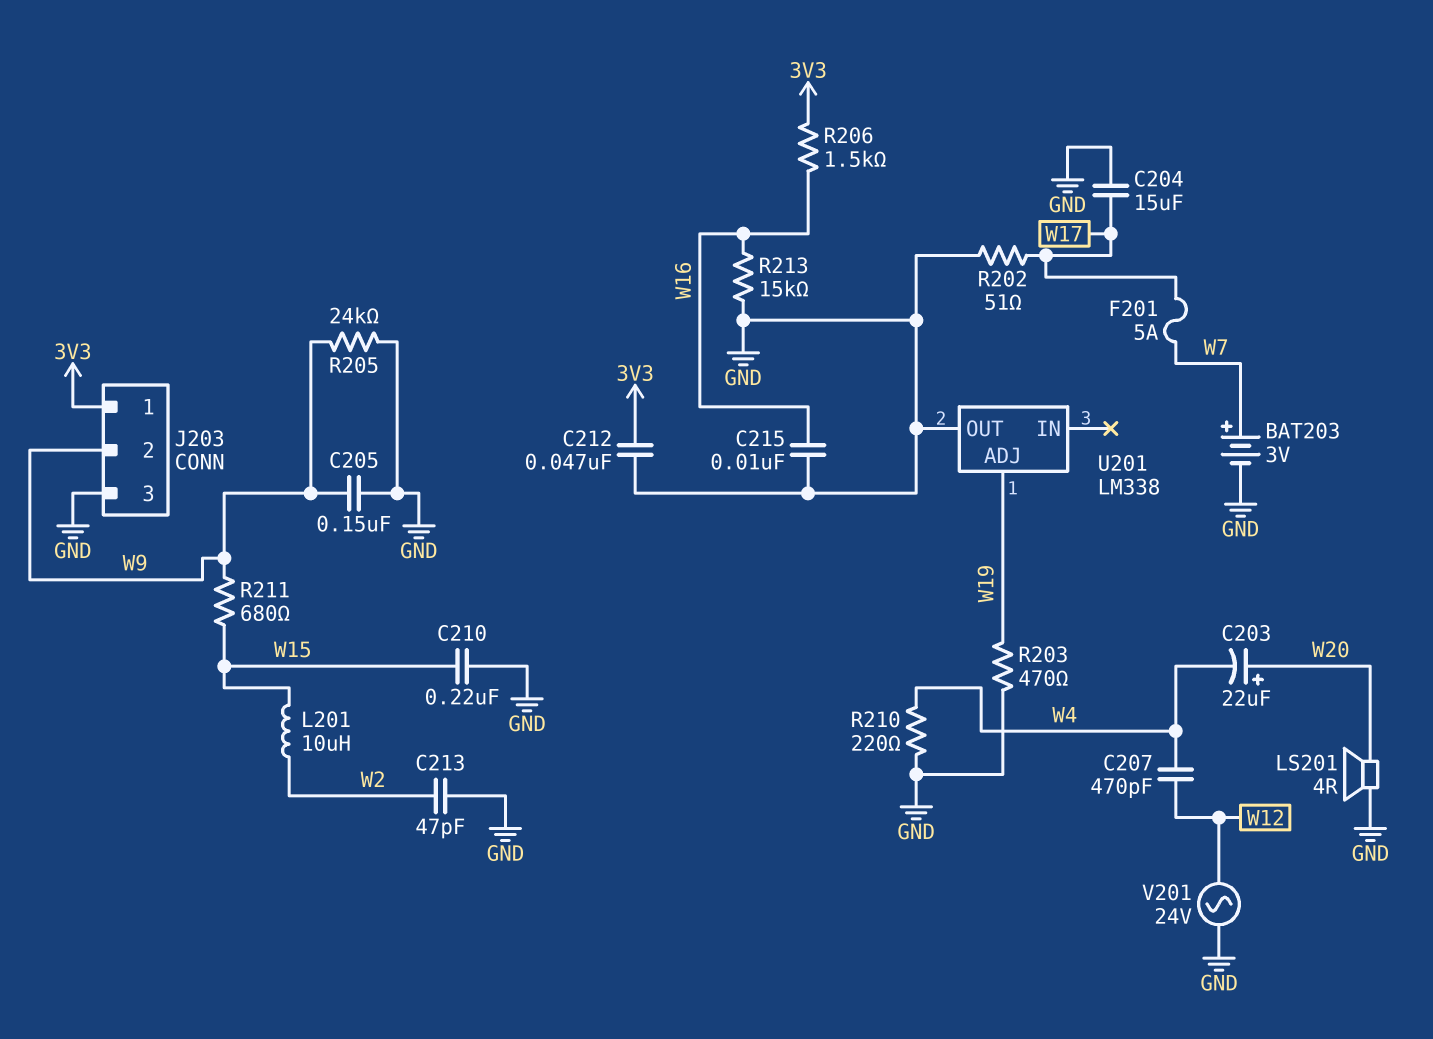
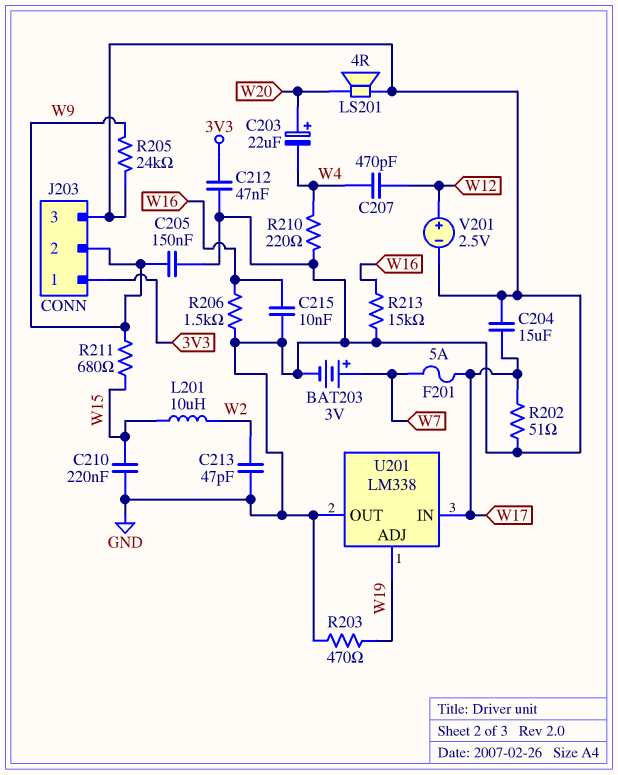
R206: 1.5k (3V3, W16) -> 1.5k (GND, W16)
U201 pin IN: none -> W17
V201: AC 24V (GND, W12) -> 2.5V (plus W12, minus GND)

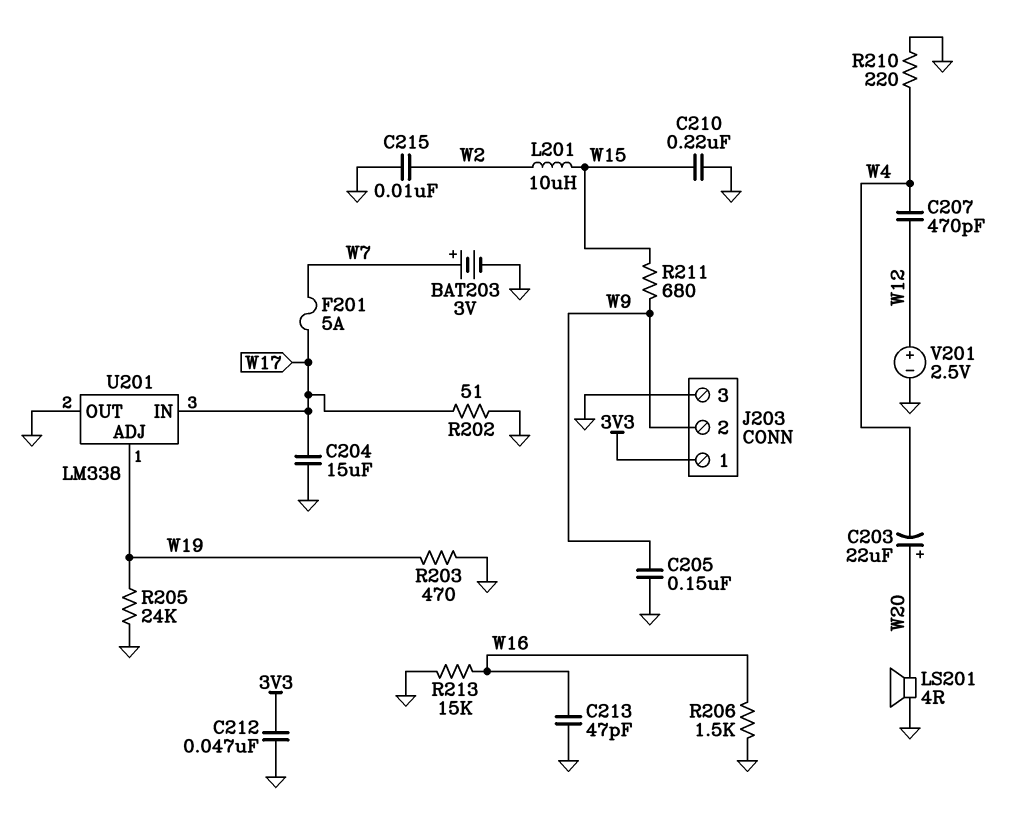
C213: 47pF (GND, W2) -> 47pF (GND, W16)
C215: 10nF (GND, W16) -> 10nF (GND, W2)
R205: 24k (GND, W9) -> 24k (GND, W19)

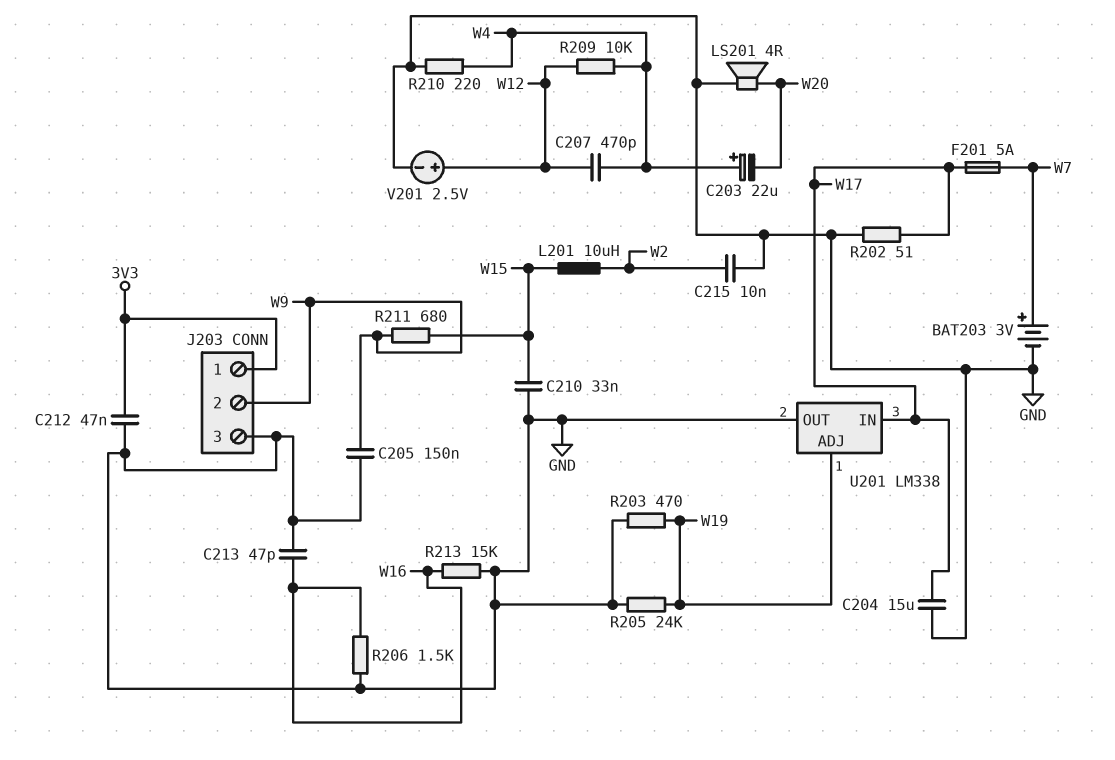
C203: 22uF (plus W20, minus W4) -> 22uF (plus W4, minus W20)
C210: 220nF (GND, W15) -> 33nF (GND, W15)
R209: none -> 10k (W4, W12)

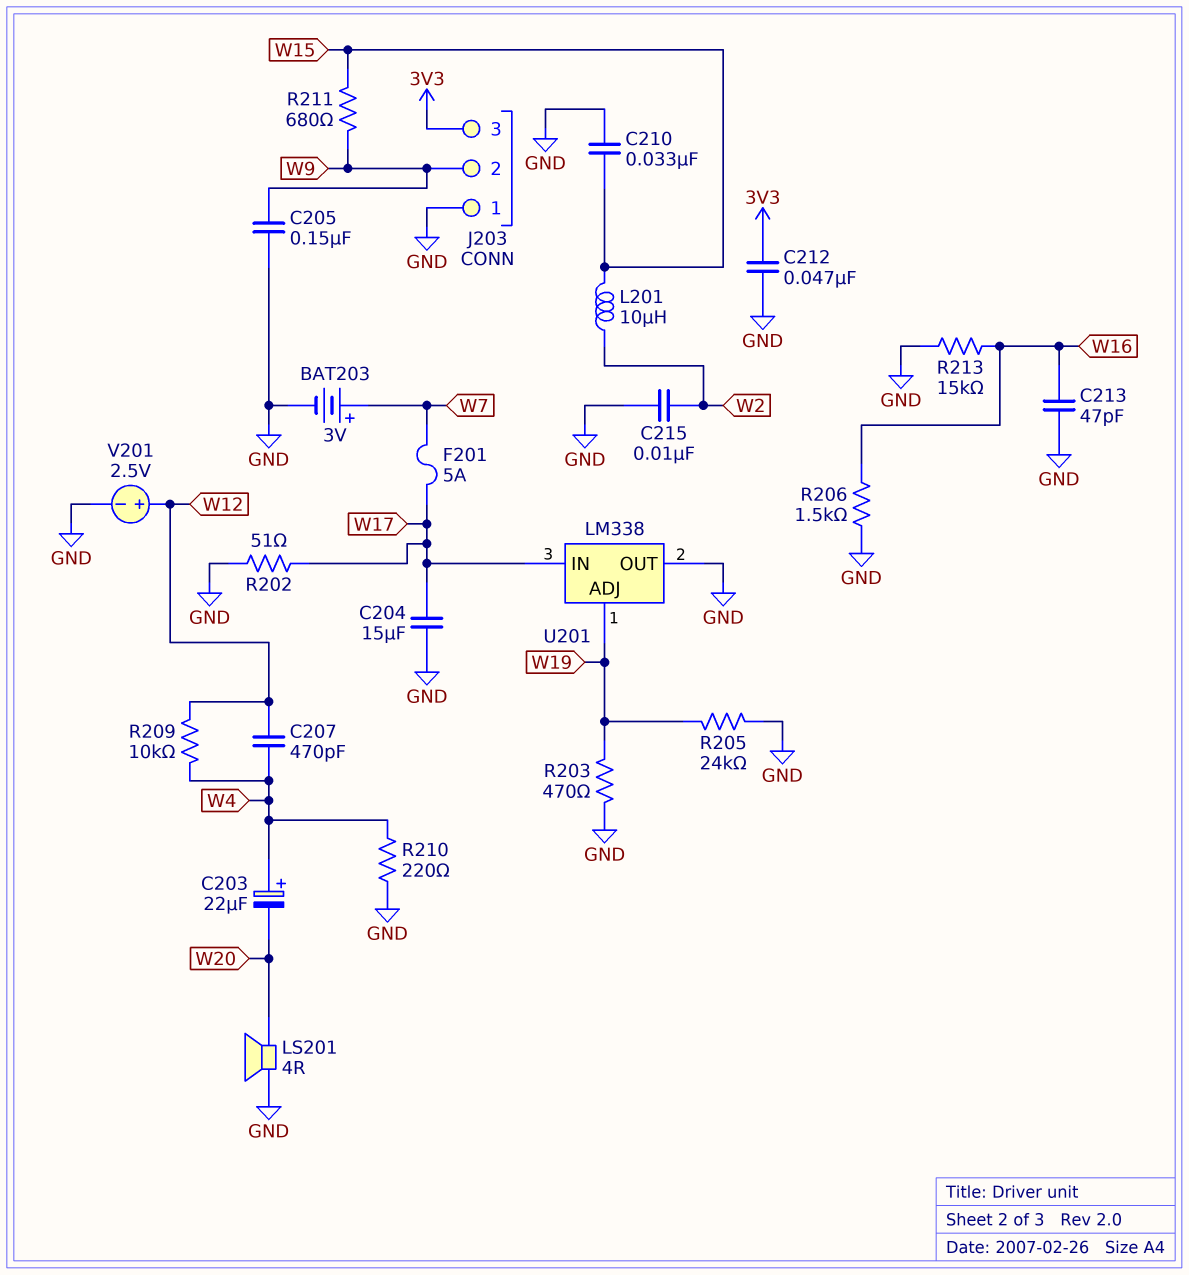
J203 pin 1: 3V3 -> GND
J203 pin 3: GND -> 3V3

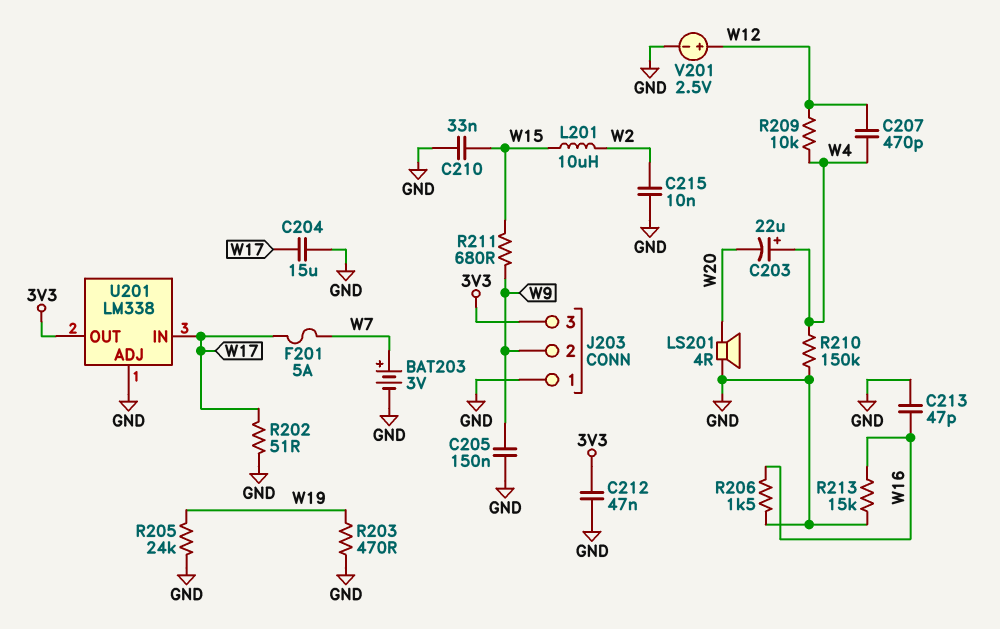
R210: 220 (GND, W4) -> 150k (GND, W4)
U201 pin ADJ: W19 -> GND
U201 pin OUT: GND -> 3V3

